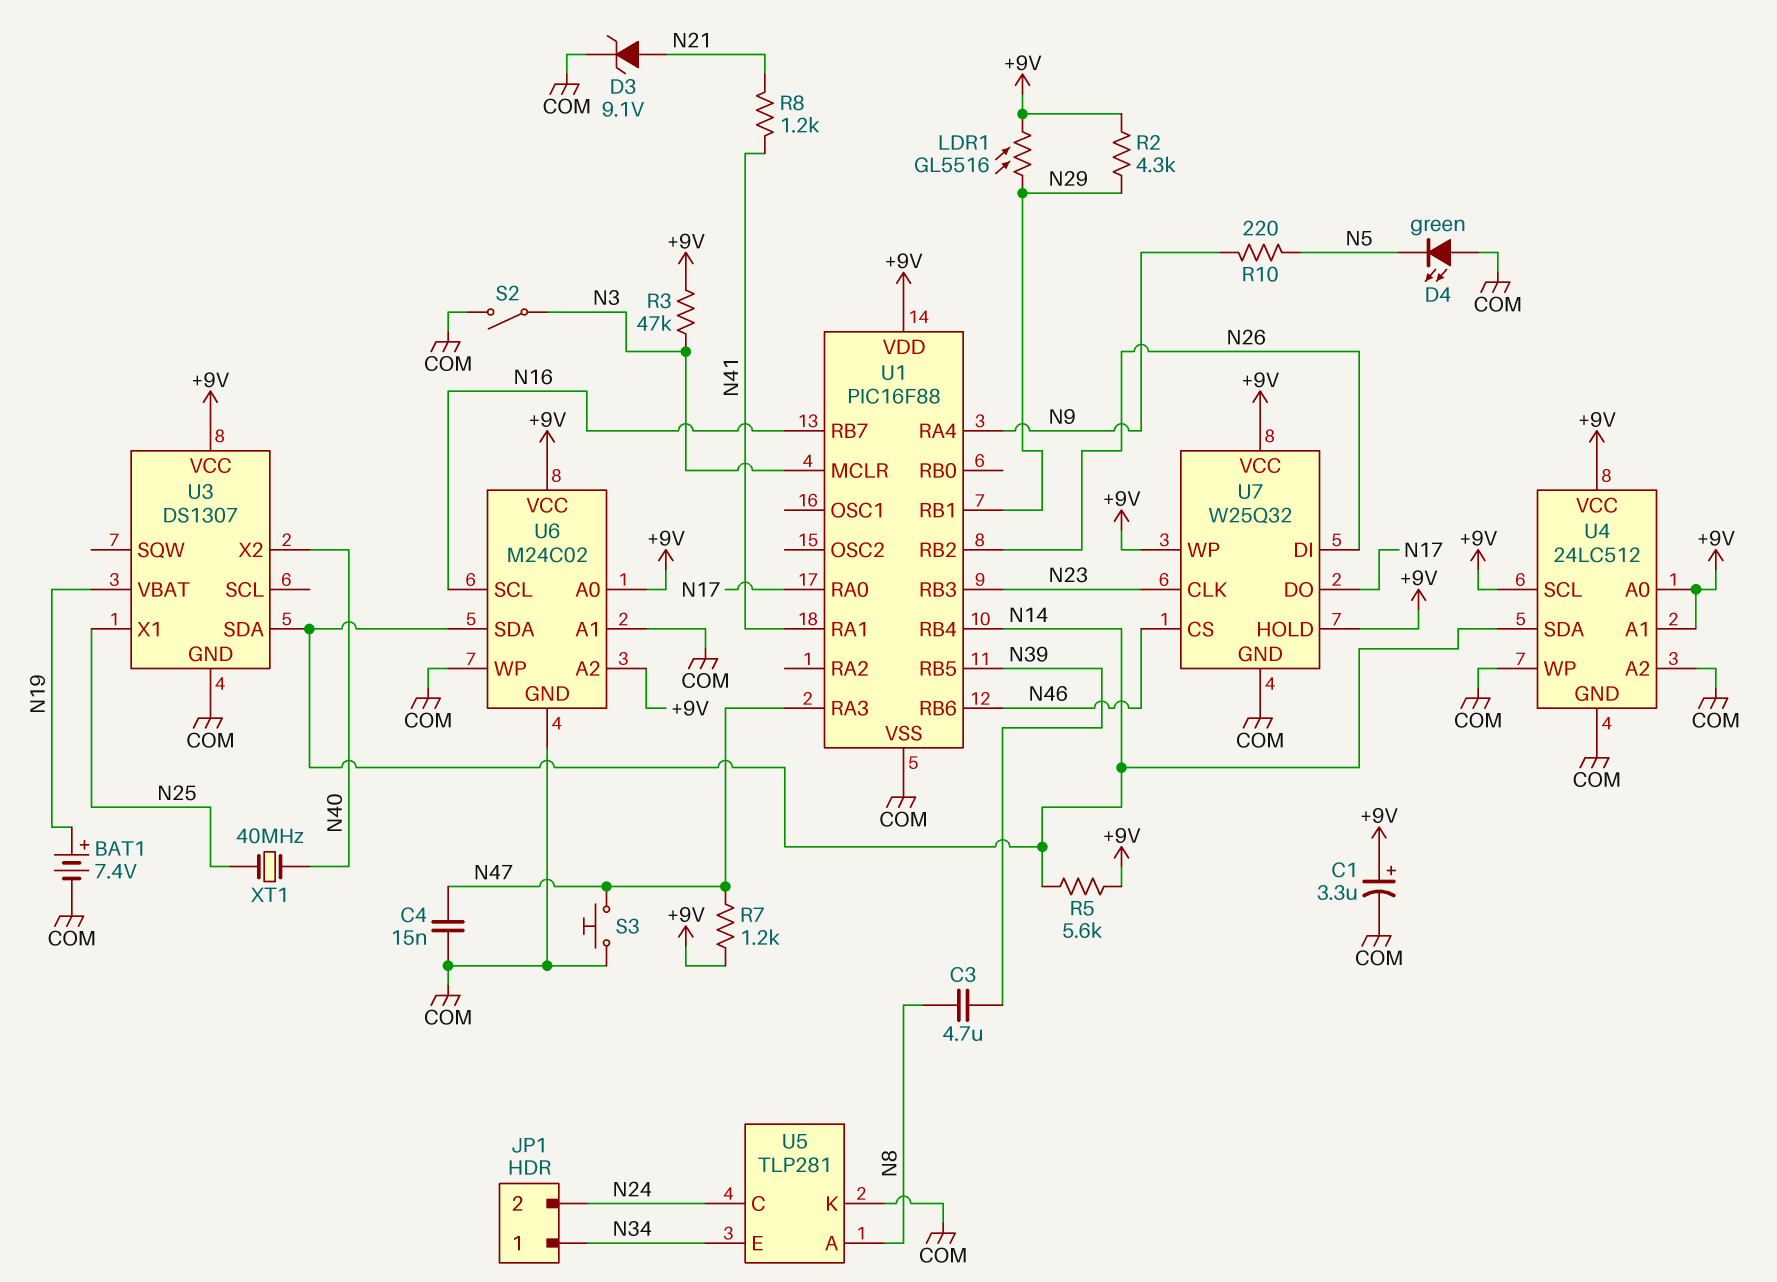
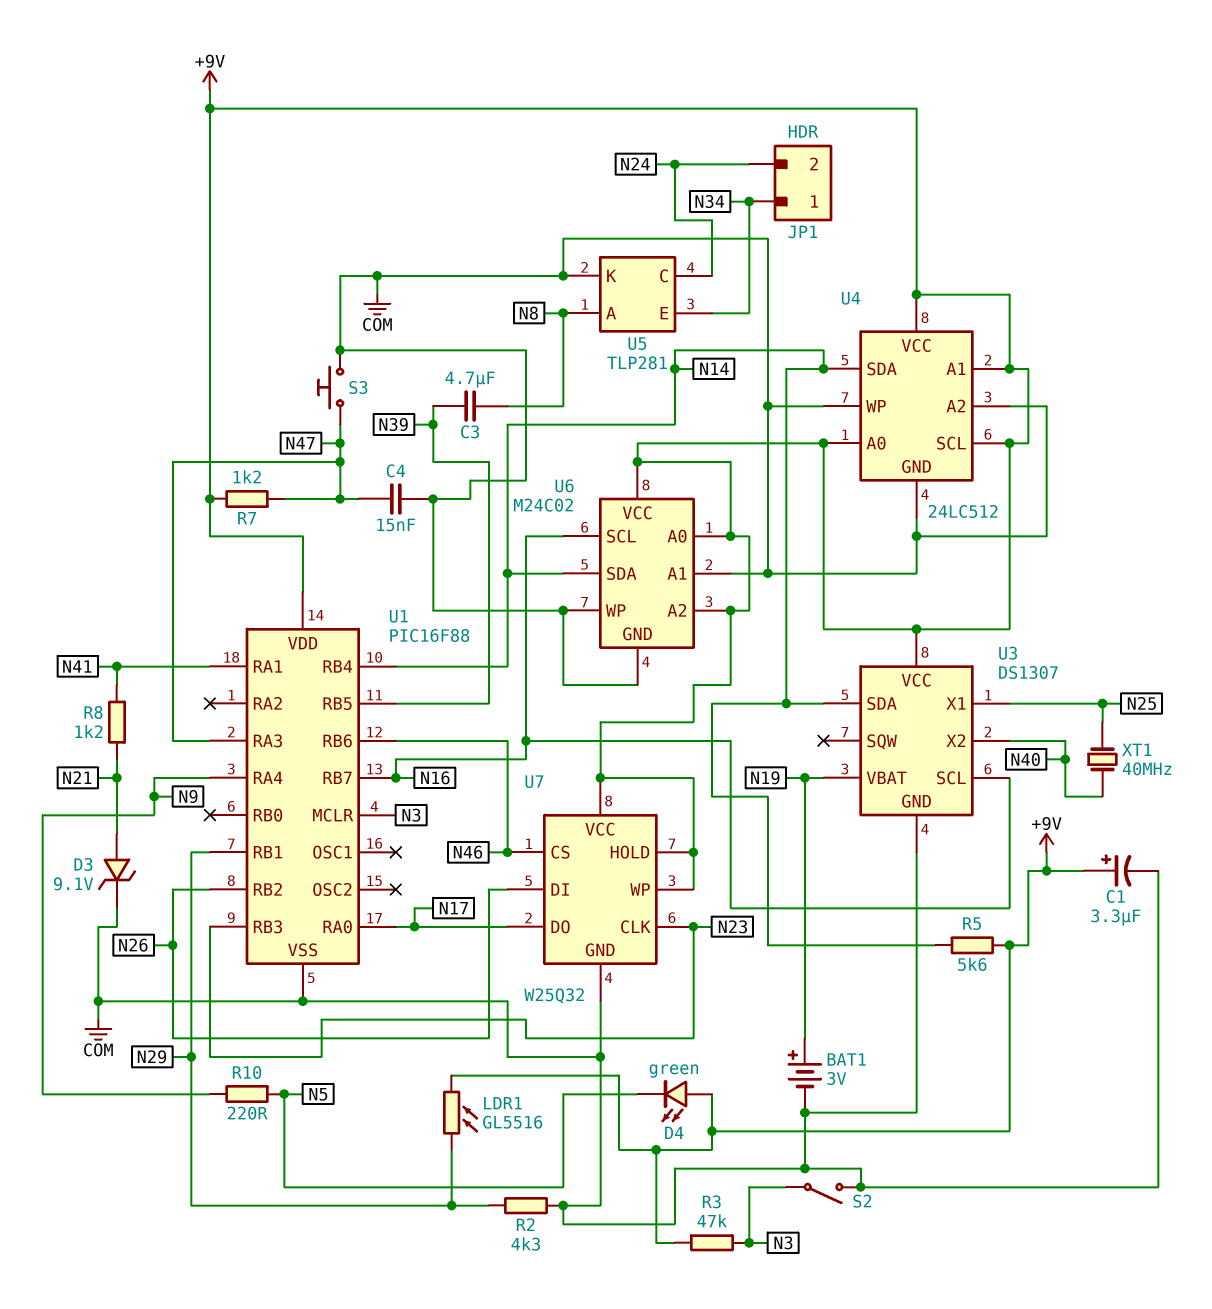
BAT1: 7.4V (plus N19, minus COM) -> 3V (plus N19, minus COM)
D4: LED green (A COM, K N5) -> LED green (A +9V, K N5)
R2: 4.3k (+9V, N29) -> 4.3k (COM, N29)
U3 pin SCL: none -> N16

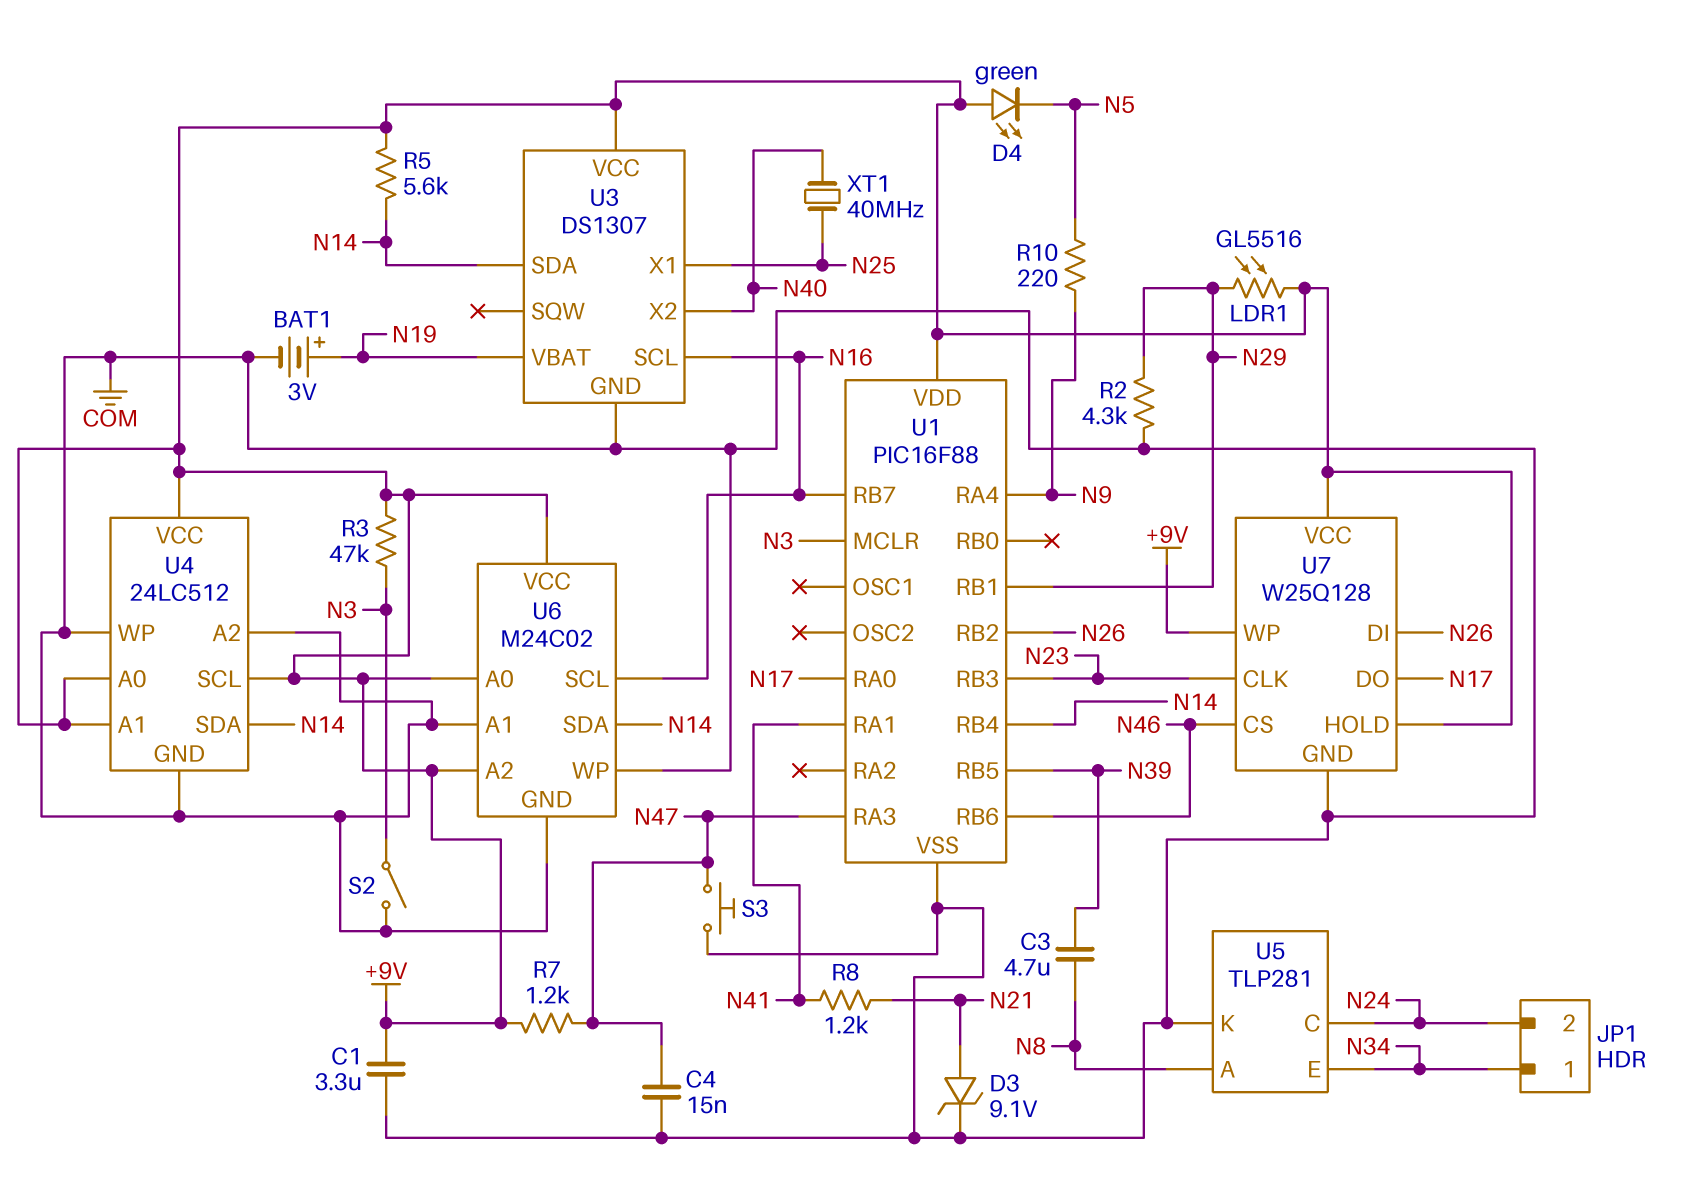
C1: 3.3uF (plus +9V, minus COM) -> 3.3uF (+9V, COM)
U7: W25Q32 -> W25Q128

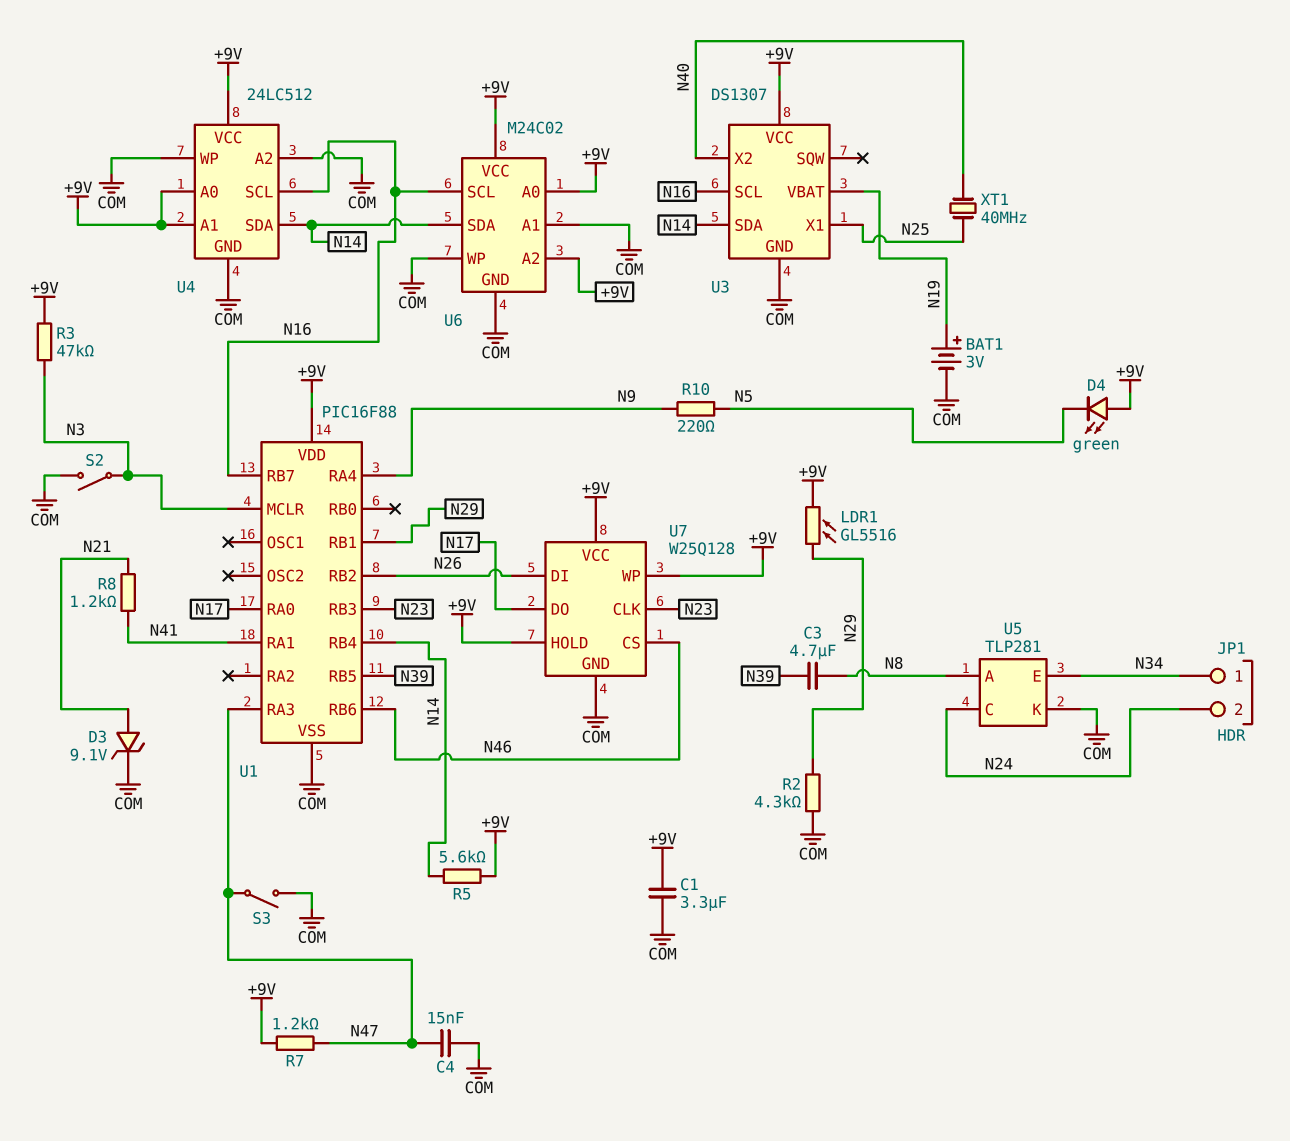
S3: button (COM, N47) -> switch (COM, N47)
U4 pin SCL: +9V -> N16

